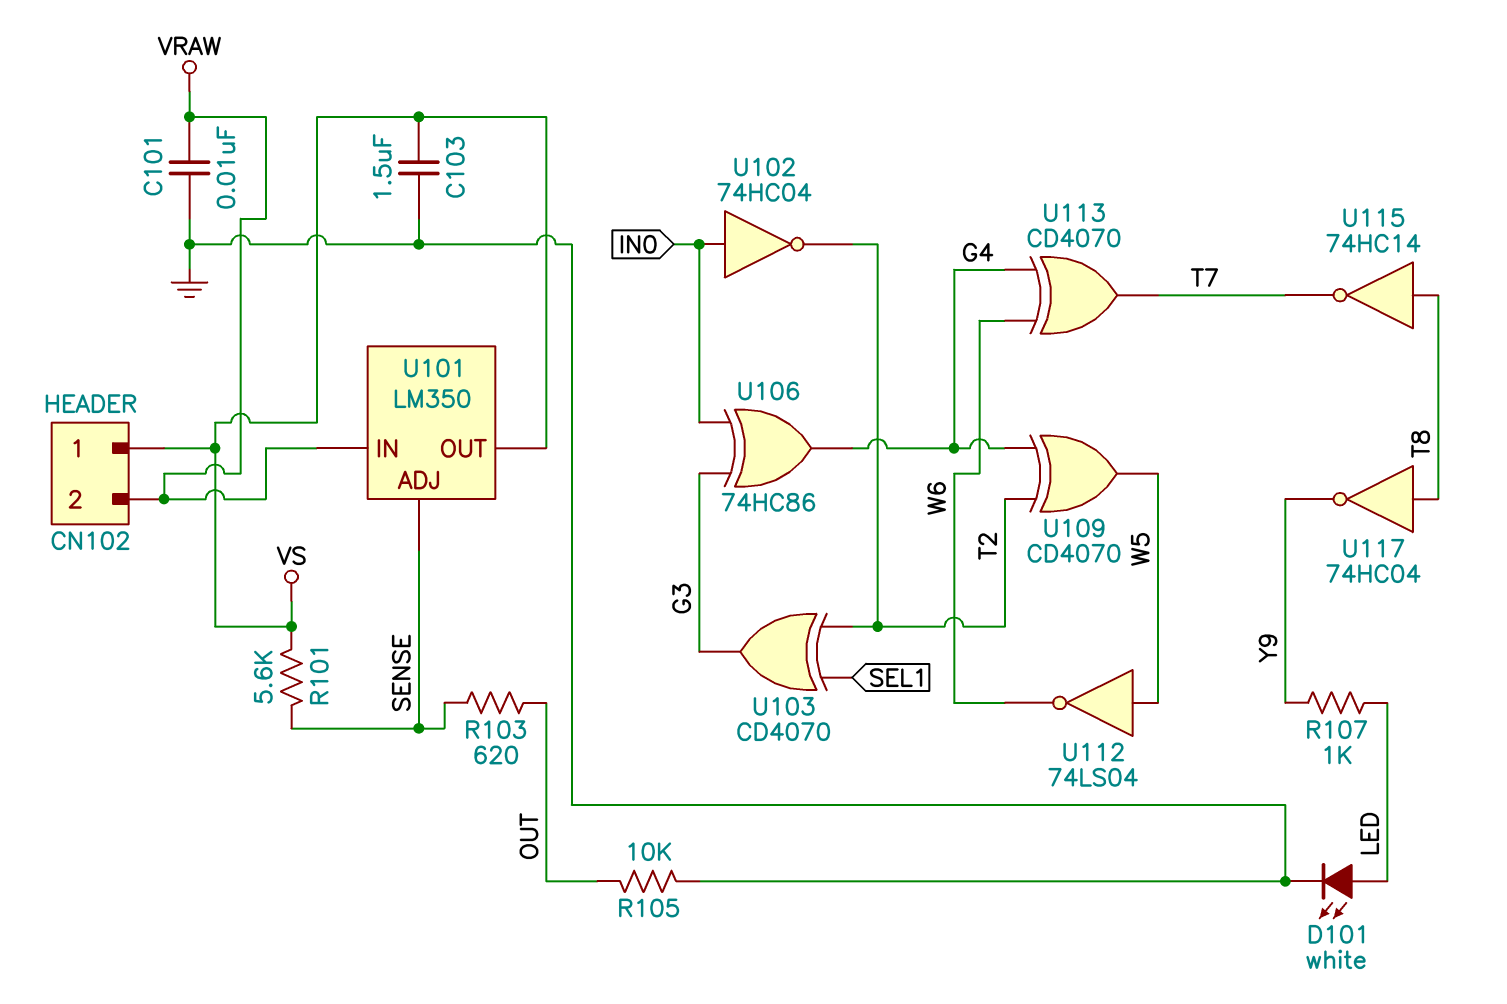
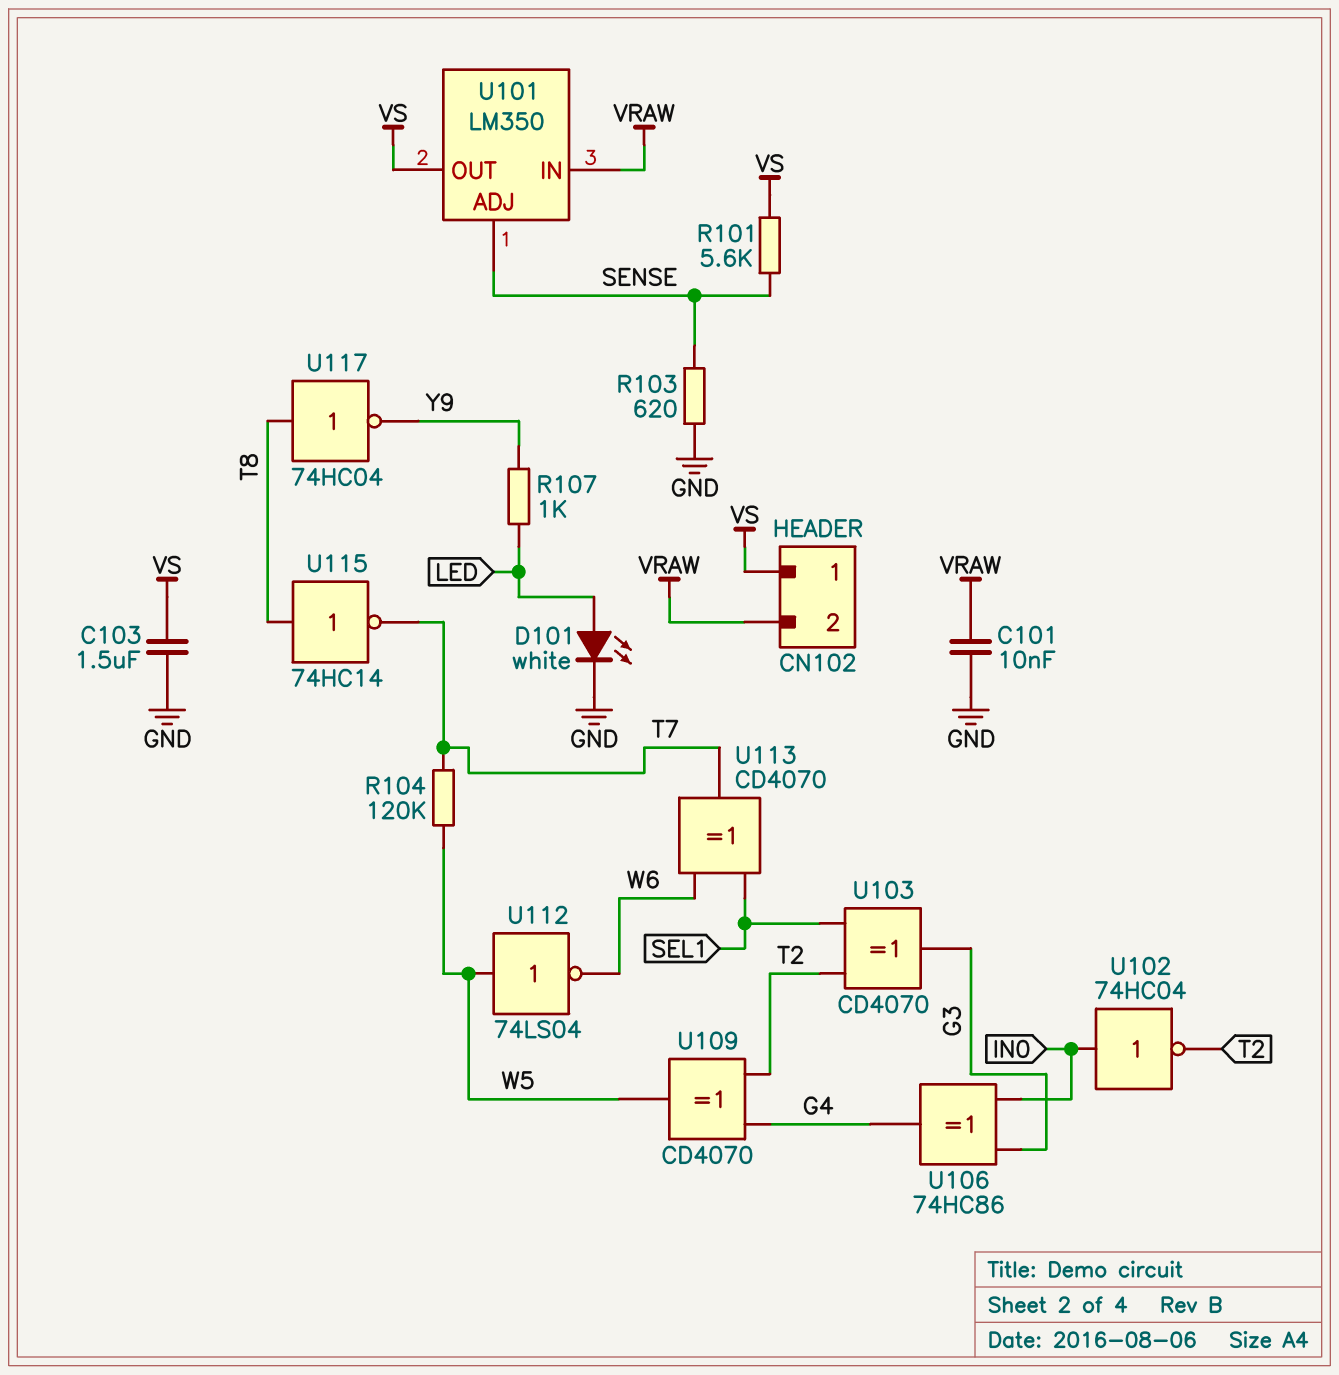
R103: 620 (OUT, SENSE) -> 620 (GND, SENSE)
R104: none -> 120k (T7, W5)
R105: 10k (GND, OUT) -> none
U113: XOR CD4070 (in G4, in W6, out T7) -> XOR CD4070 (in SEL1, in W6, out T7)

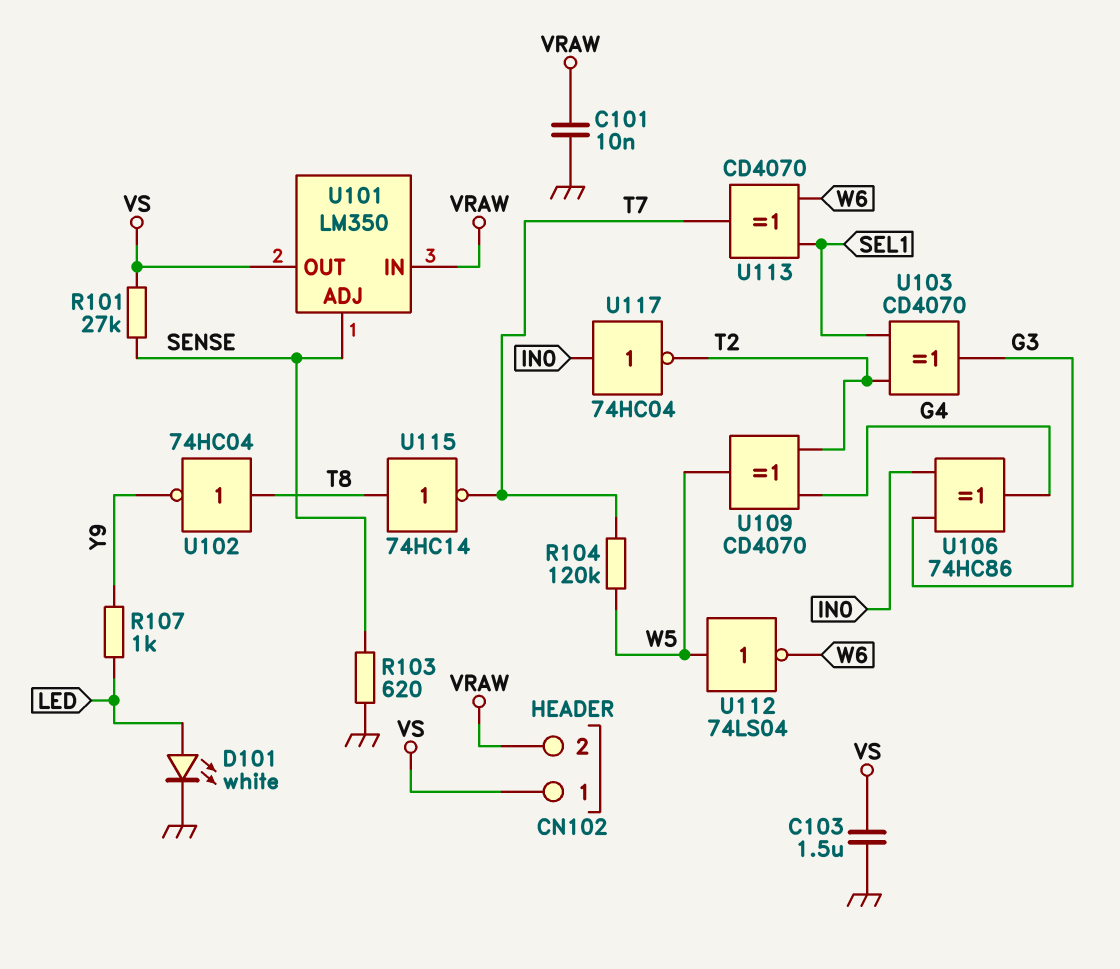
R101: 5.6k (SENSE, VS) -> 27k (SENSE, VS)
U102: NOT 74HC04 (in IN0, out T2) -> NOT 74HC04 (in T8, out Y9)
U117: NOT 74HC04 (in T8, out Y9) -> NOT 74HC04 (in IN0, out T2)

